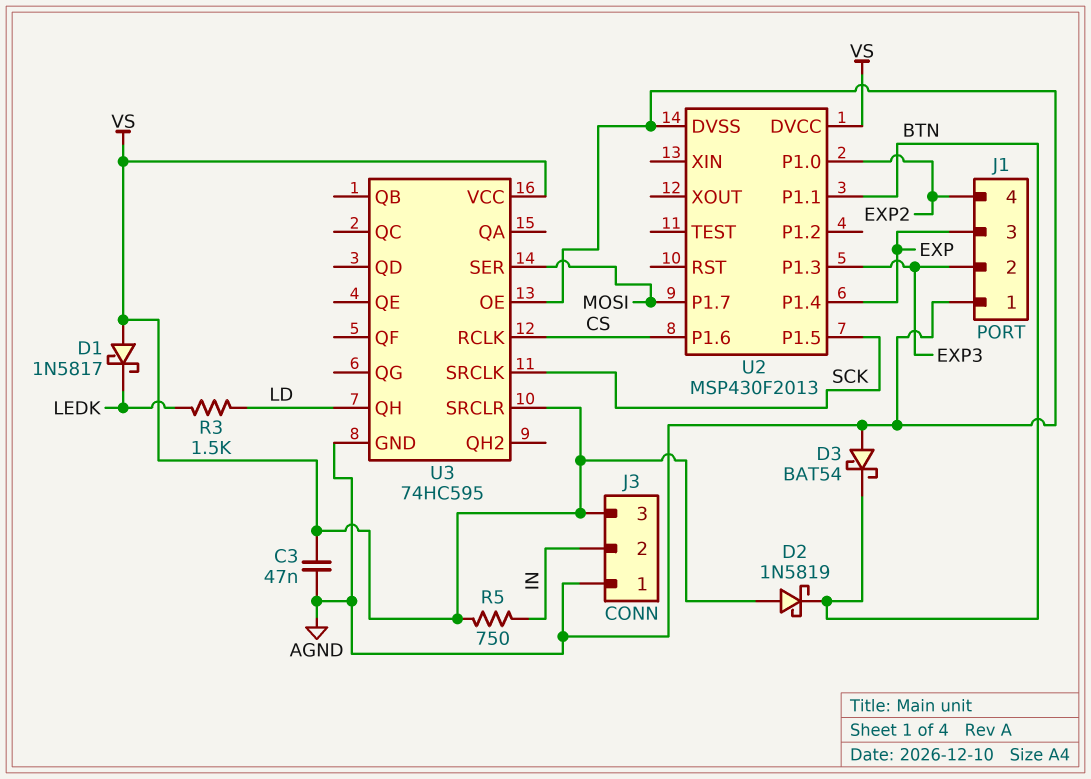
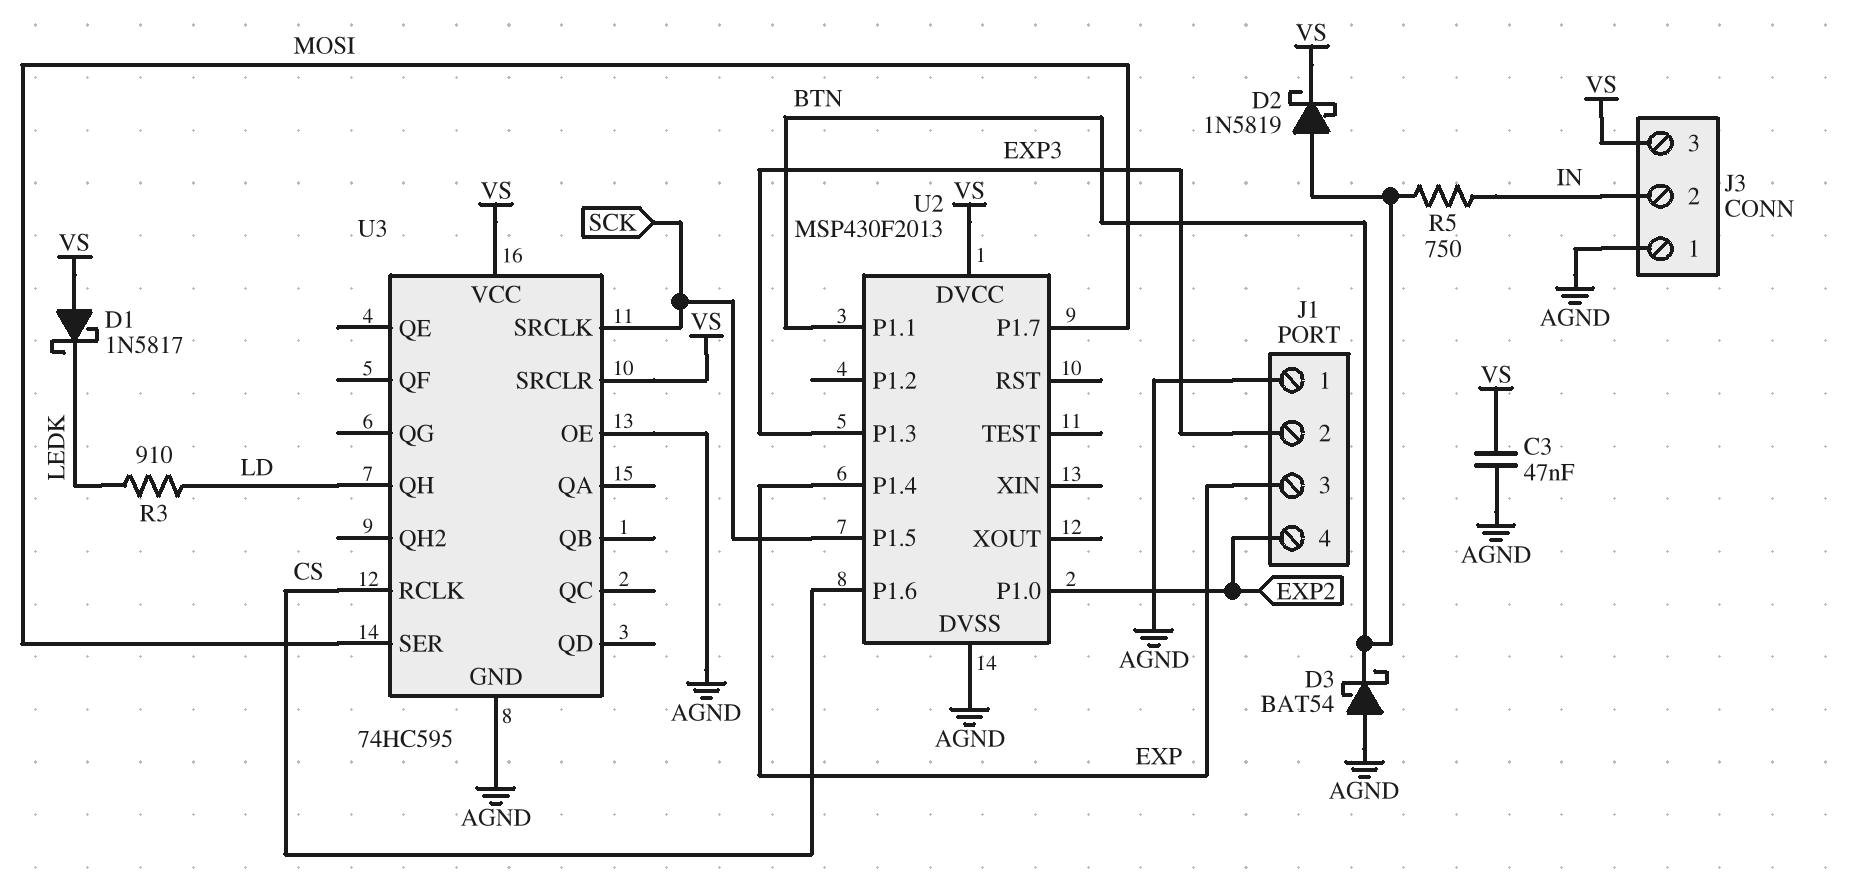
D2: schottky 1N5819 (A VS, K BTN) -> schottky 1N5819 (A BTN, K VS)
R3: 1.5k (LD, LEDK) -> 910 (LD, LEDK)
R5: 750 (IN, VS) -> 750 (BTN, IN)

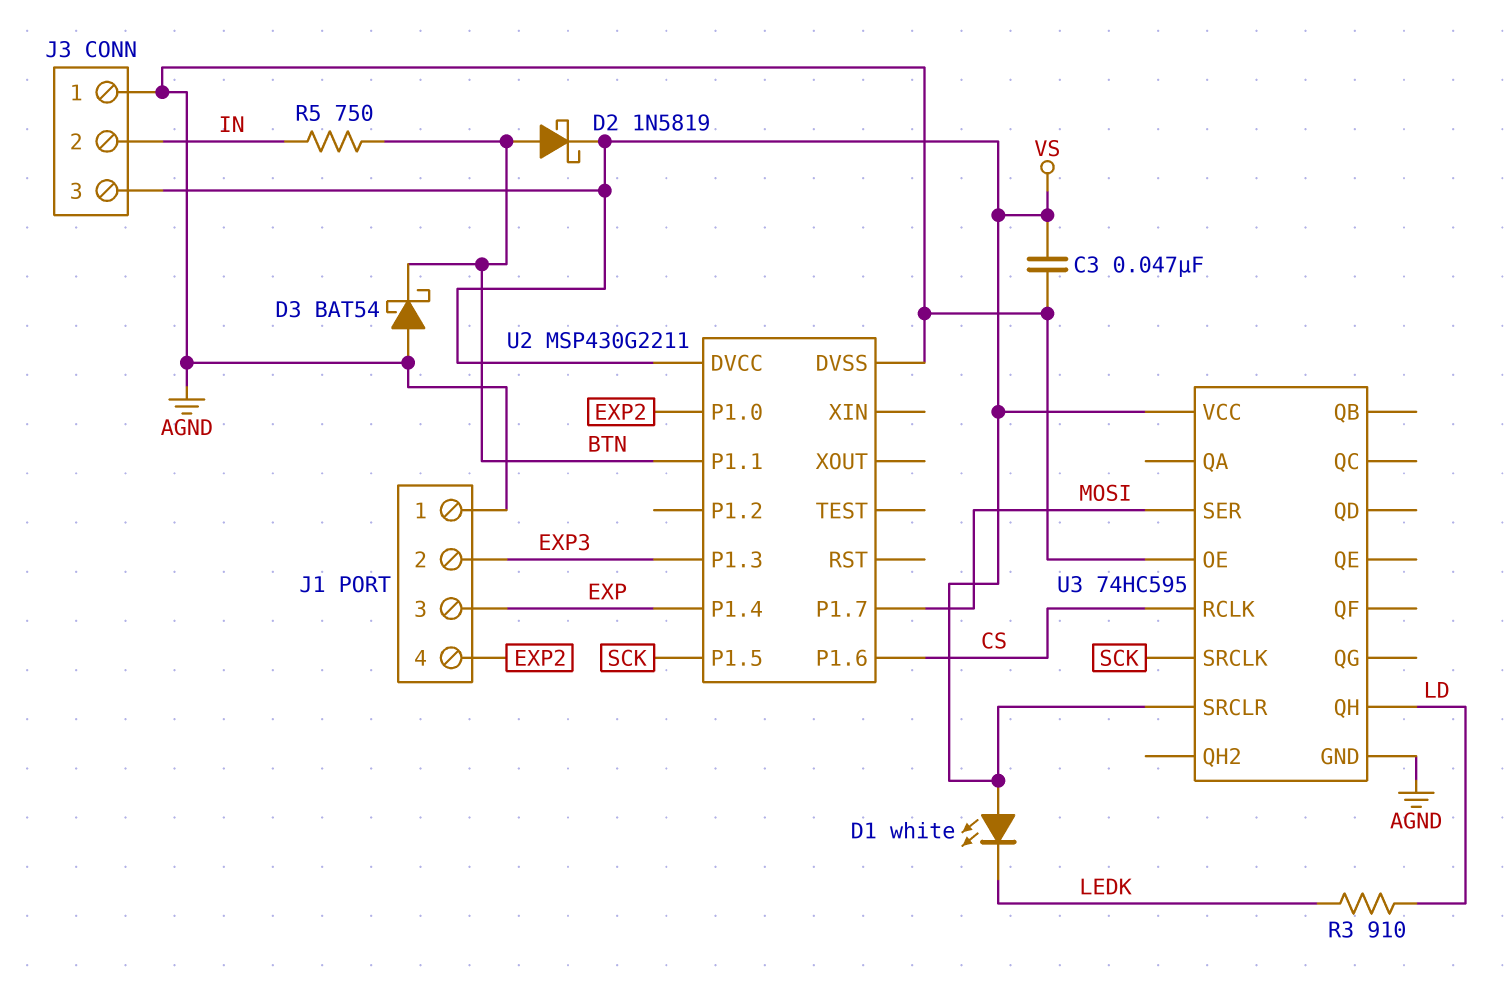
D1: schottky 1N5817 (A VS, K LEDK) -> LED white (A VS, K LEDK)
U2: MSP430F2013 -> MSP430G2211

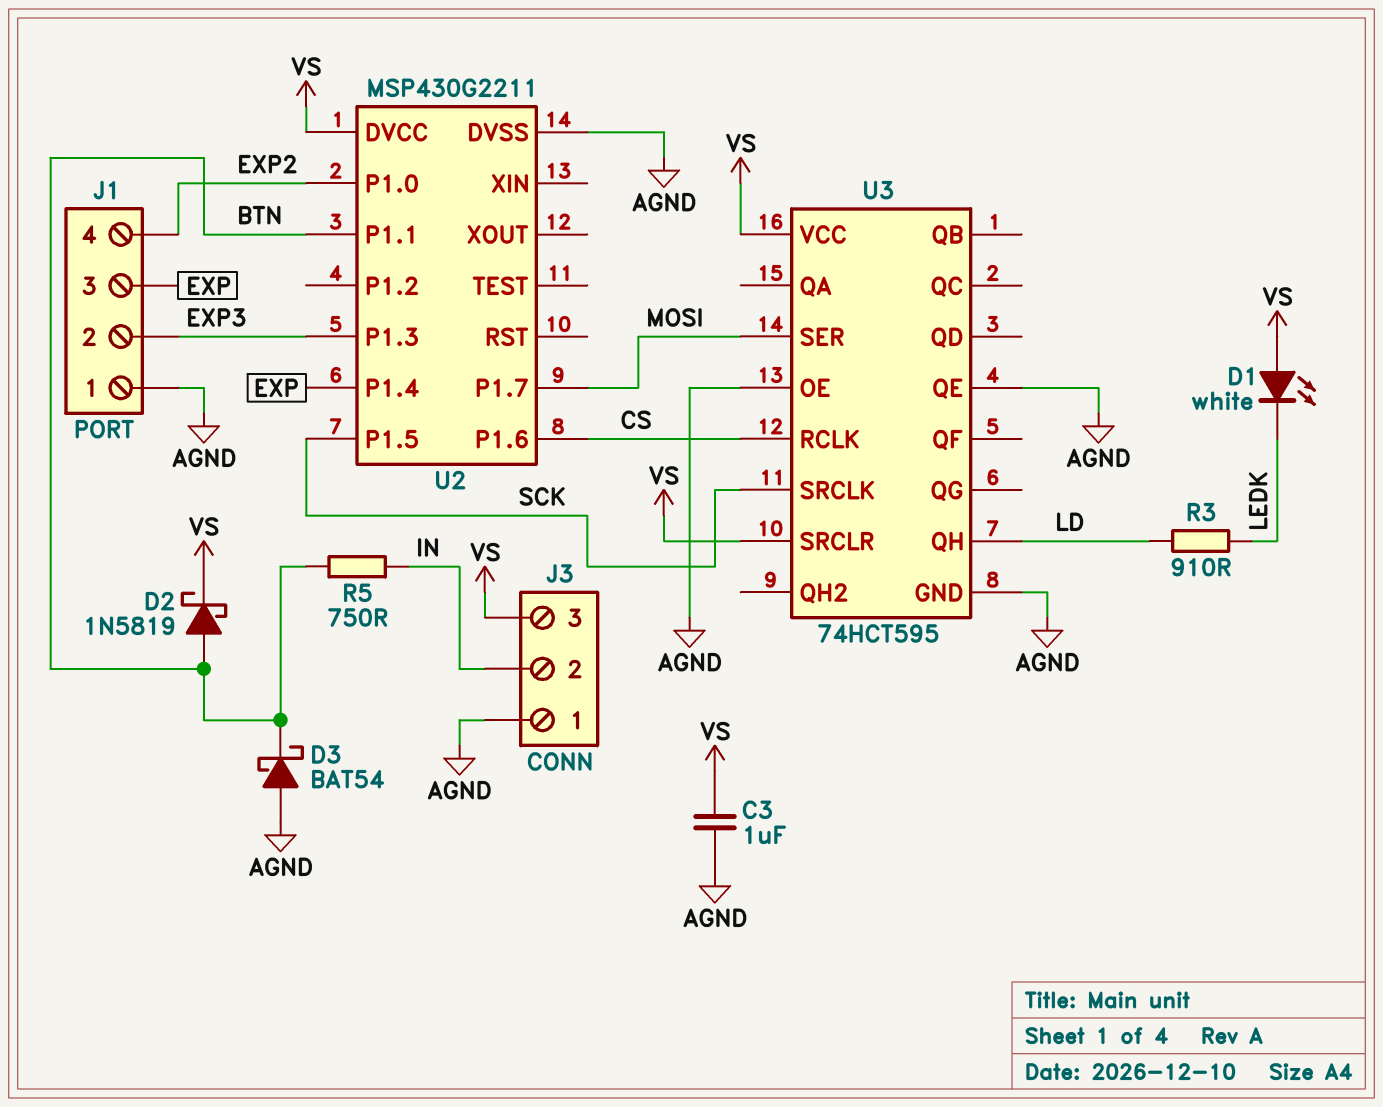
C3: 47nF (AGND, VS) -> 1uF (AGND, VS)
U3: 74HC595 -> 74HCT595
U3 pin QE: none -> AGND

